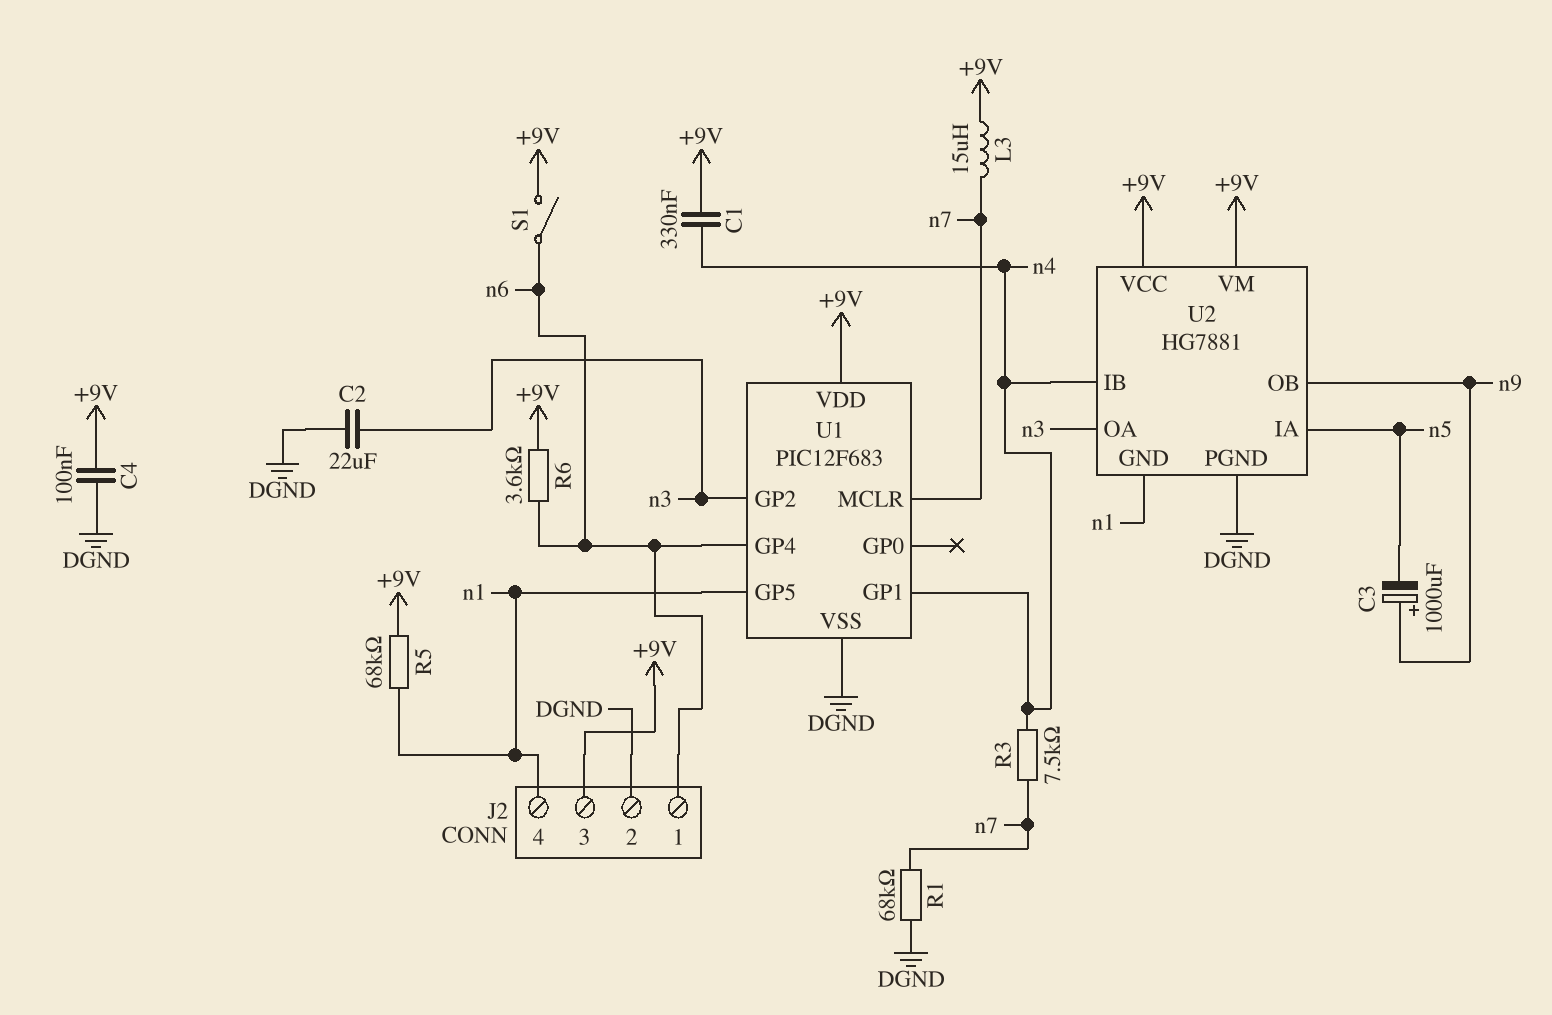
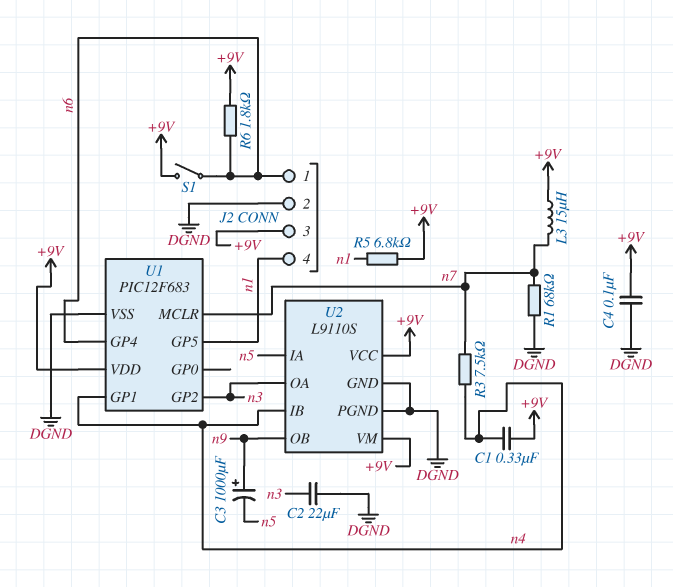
R5: 68k (+9V, n1) -> 6.8k (+9V, n1)
R6: 3.6k (+9V, n6) -> 1.8k (+9V, n6)
U2: HG7881 -> L9110S
U2 pin GND: n1 -> DGND

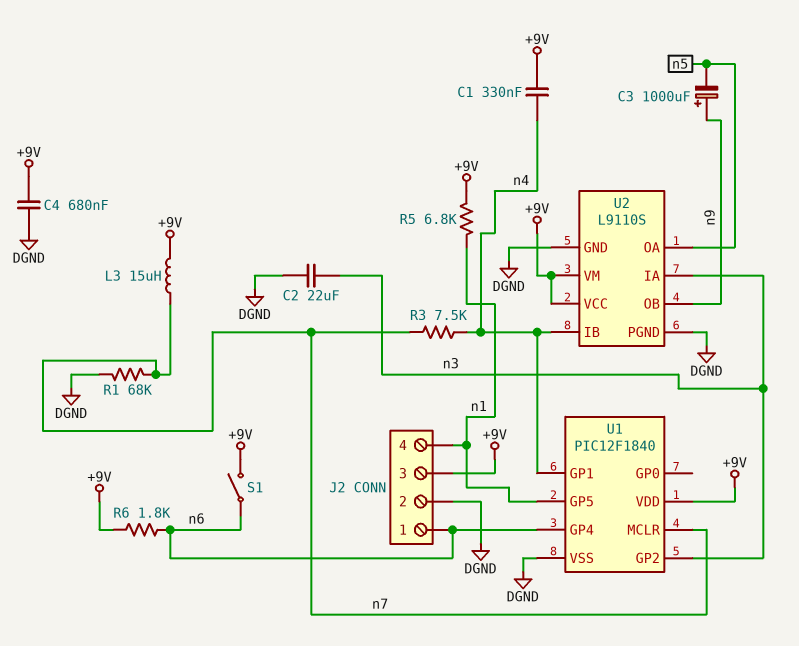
C4: 100nF (+9V, DGND) -> 680nF (+9V, DGND)
U1: PIC12F683 -> PIC12F1840
U2 pin IA: n5 -> n3
U2 pin OA: n3 -> n5

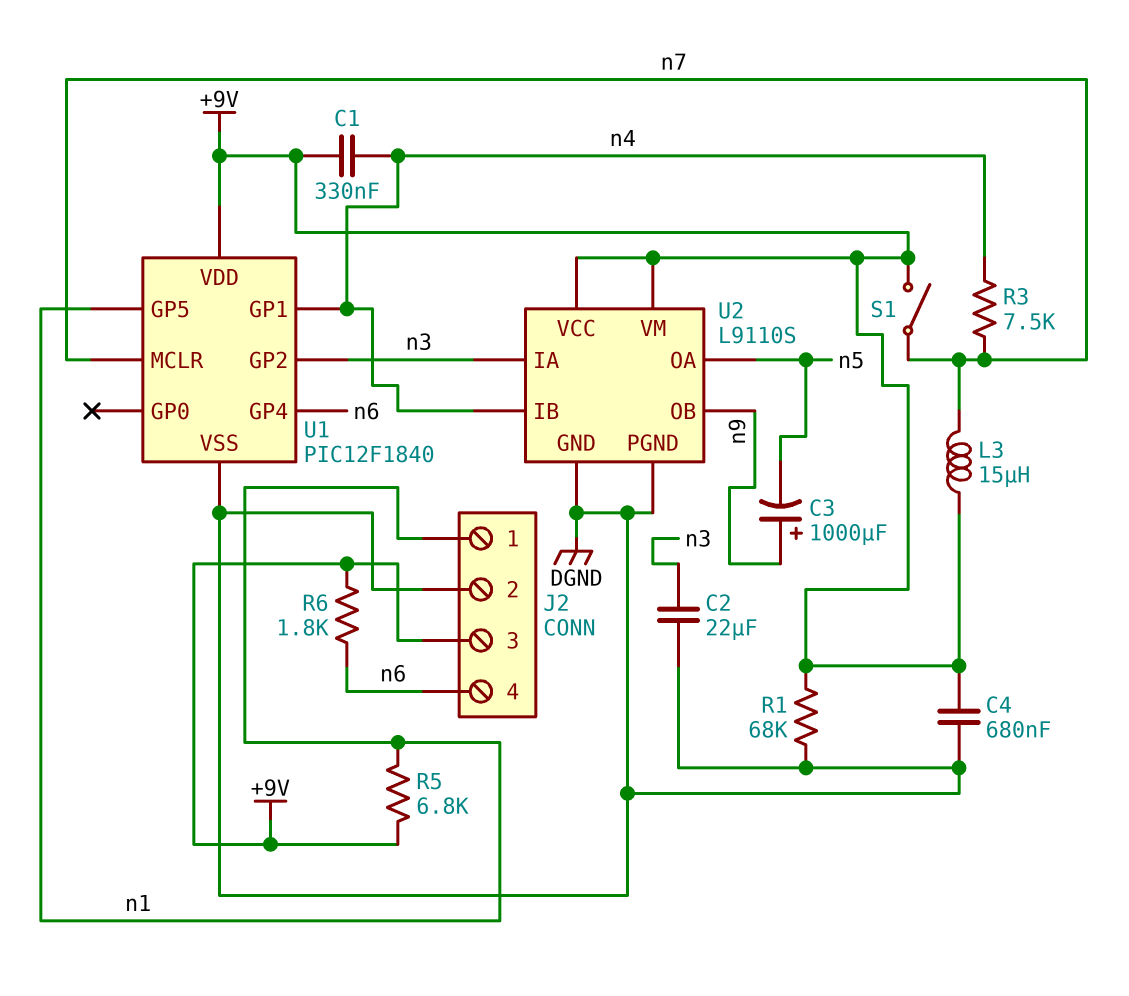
J2 pin 1: n6 -> n1
J2 pin 4: n1 -> n6
R1: 68k (DGND, n7) -> 68k (+9V, DGND)
S1: switch (+9V, n6) -> switch (+9V, n7)

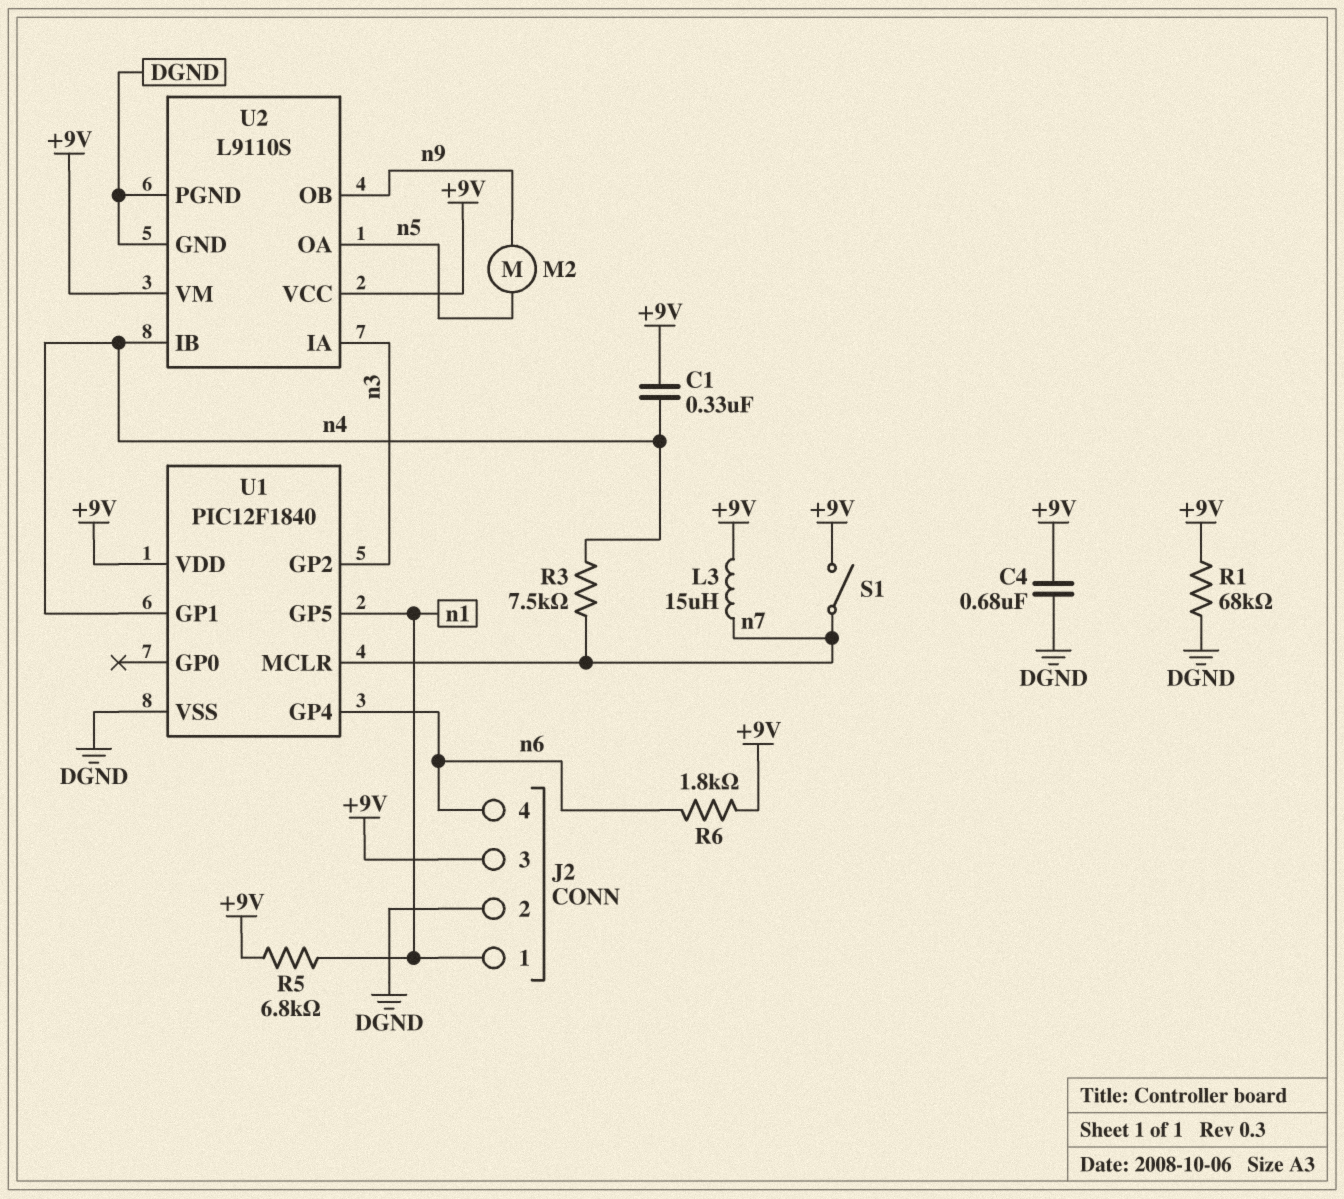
C2: 22uF (DGND, n3) -> none
C3: 1000uF (plus n9, minus n5) -> none
M2: none -> motor (n5, n9)

